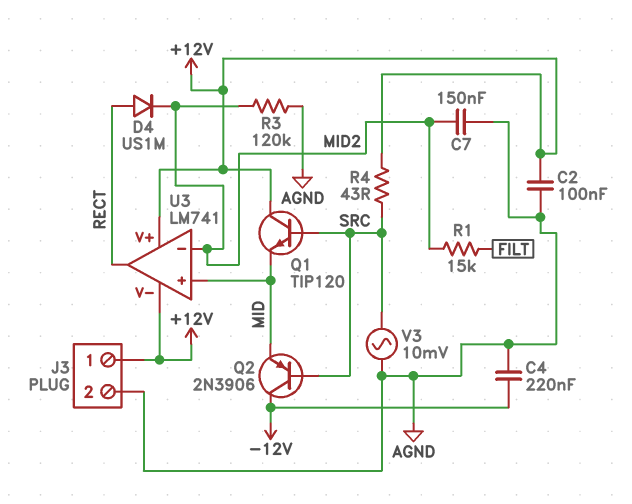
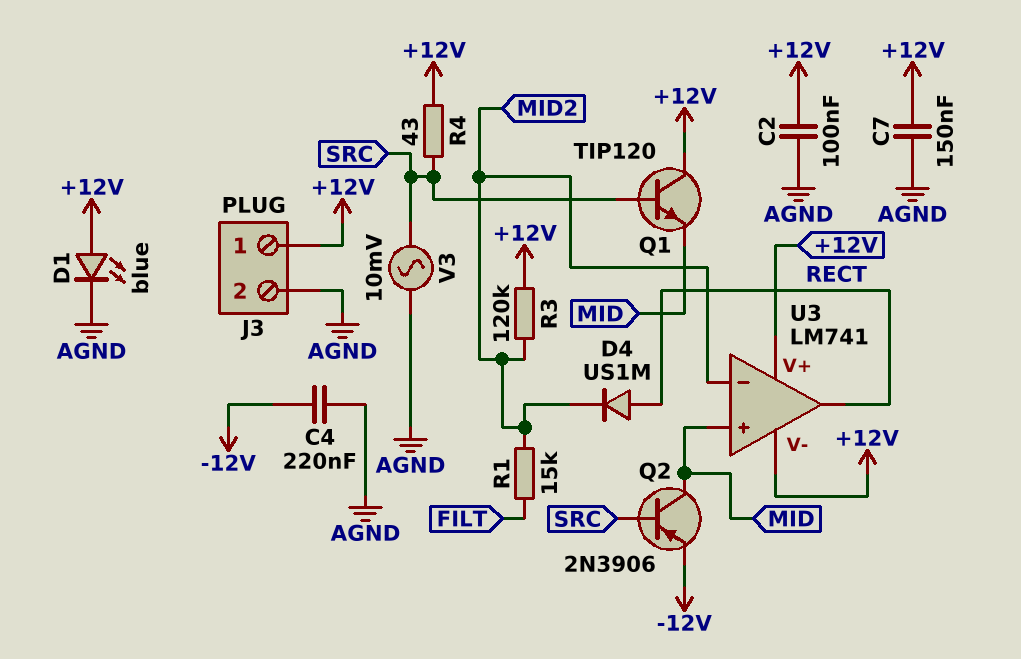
C7: 150nF (AGND, MID2) -> 150nF (+12V, AGND)
D1: none -> LED blue (A +12V, K AGND)
Q2: PNP 2N3906 (B SRC, C -12V, E MID) -> PNP 2N3906 (B SRC, C MID, E -12V)
R3: 120k (AGND, MID2) -> 120k (+12V, MID2)

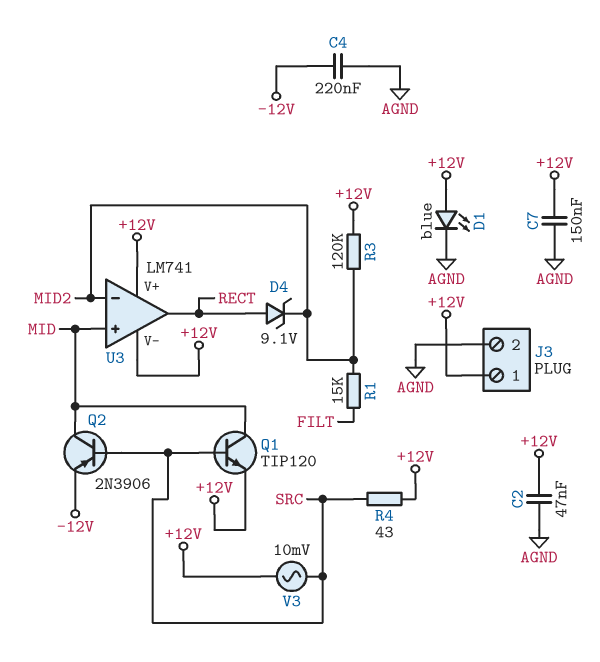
C2: 100nF (+12V, AGND) -> 47nF (+12V, AGND)
D4: diode US1M (A RECT, K MID2) -> zener 9.1V (A RECT, K MID2)
Q1: NPN TIP120 (B SRC, C +12V, E MID) -> NPN TIP120 (B SRC, C MID, E +12V)
V3: AC 10mV (AGND, SRC) -> AC 10mV (+12V, SRC)

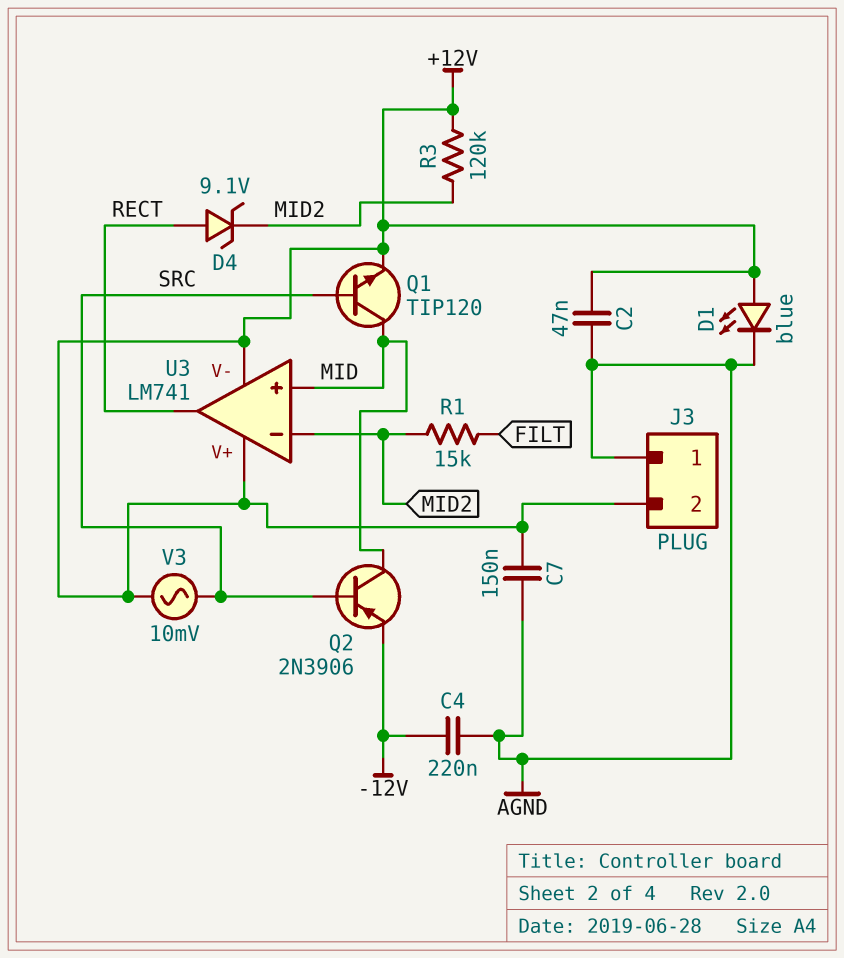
J3 pin 1: +12V -> AGND
J3 pin 2: AGND -> +12V
R4: 43 (+12V, SRC) -> none

